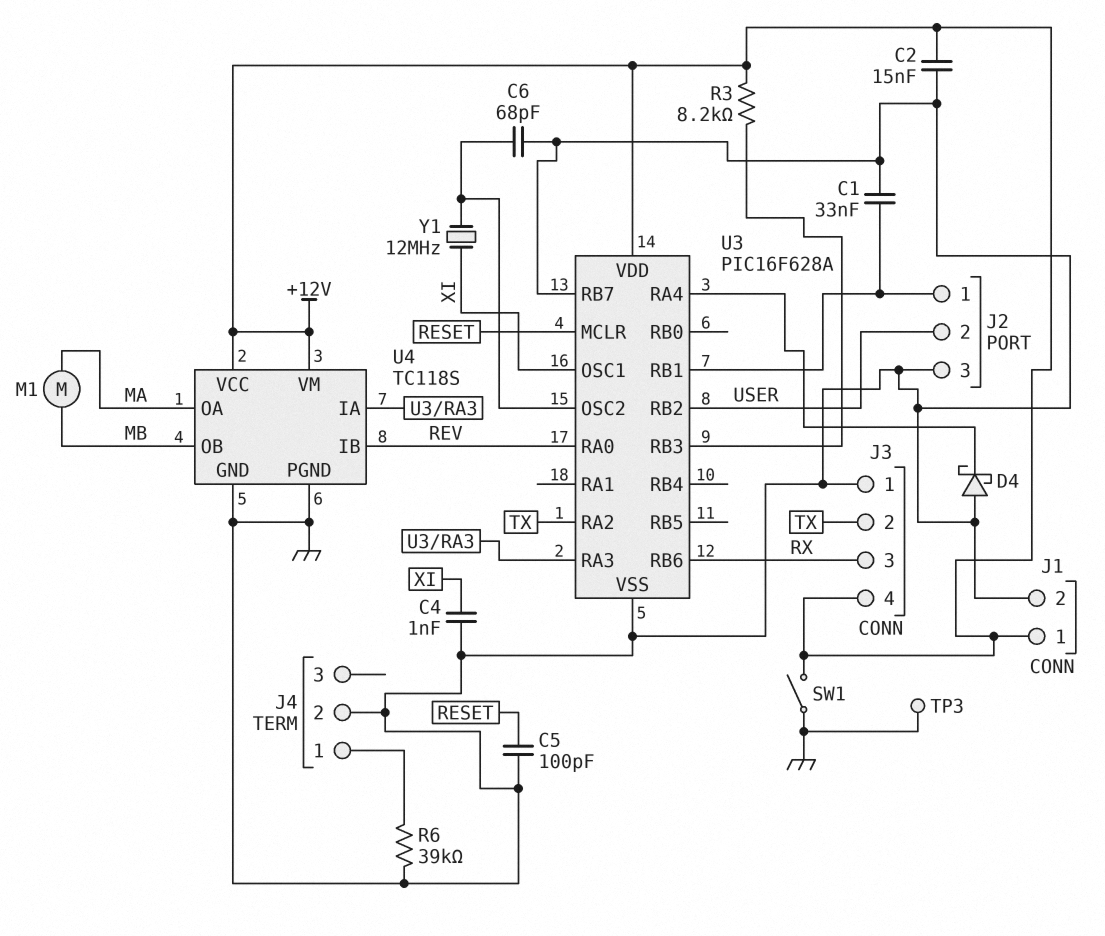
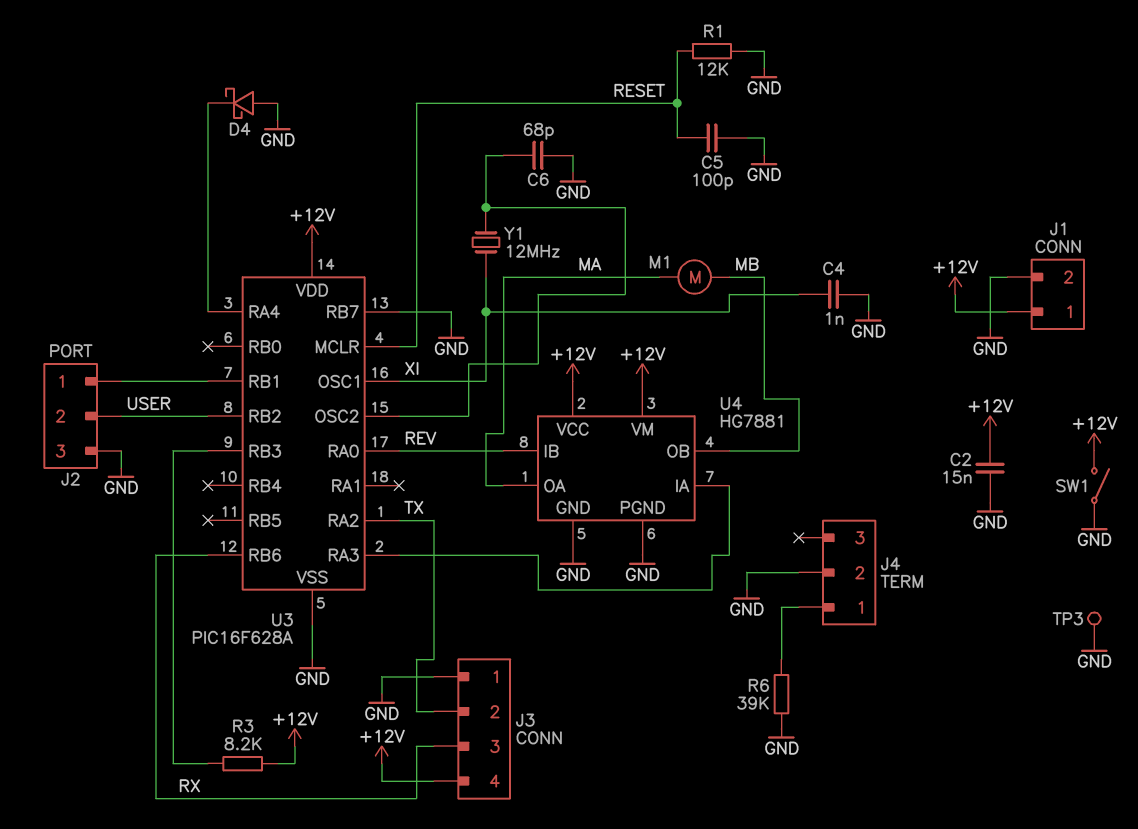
C1: 33nF (GND, J2/1) -> none
R1: none -> 12k (GND, RESET)
U4: TC118S -> HG7881

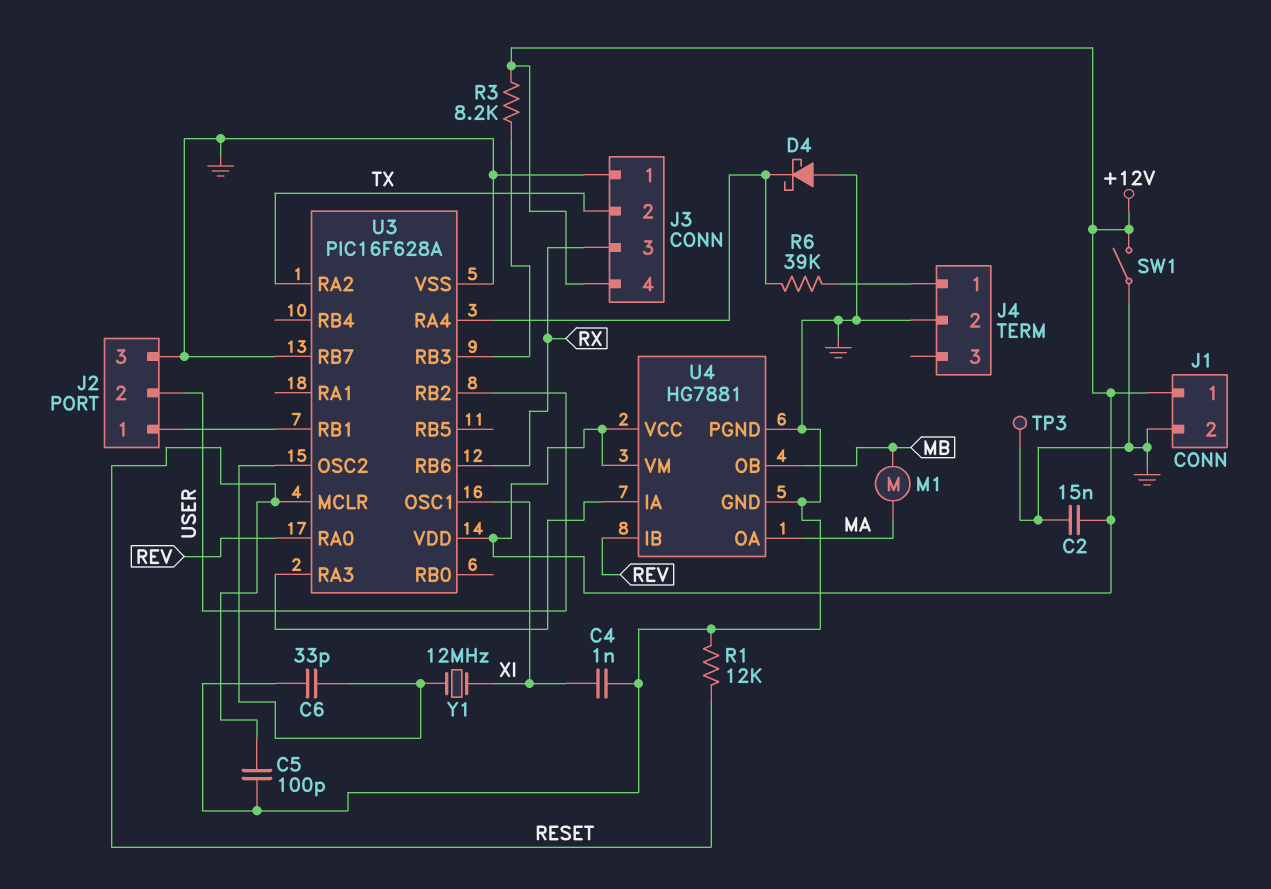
C6: 68pF (GND, U3/OSC2) -> 33pF (GND, U3/OSC2)
R6: 39k (GND, J4/1) -> 39k (J4/1, U3/RA4)

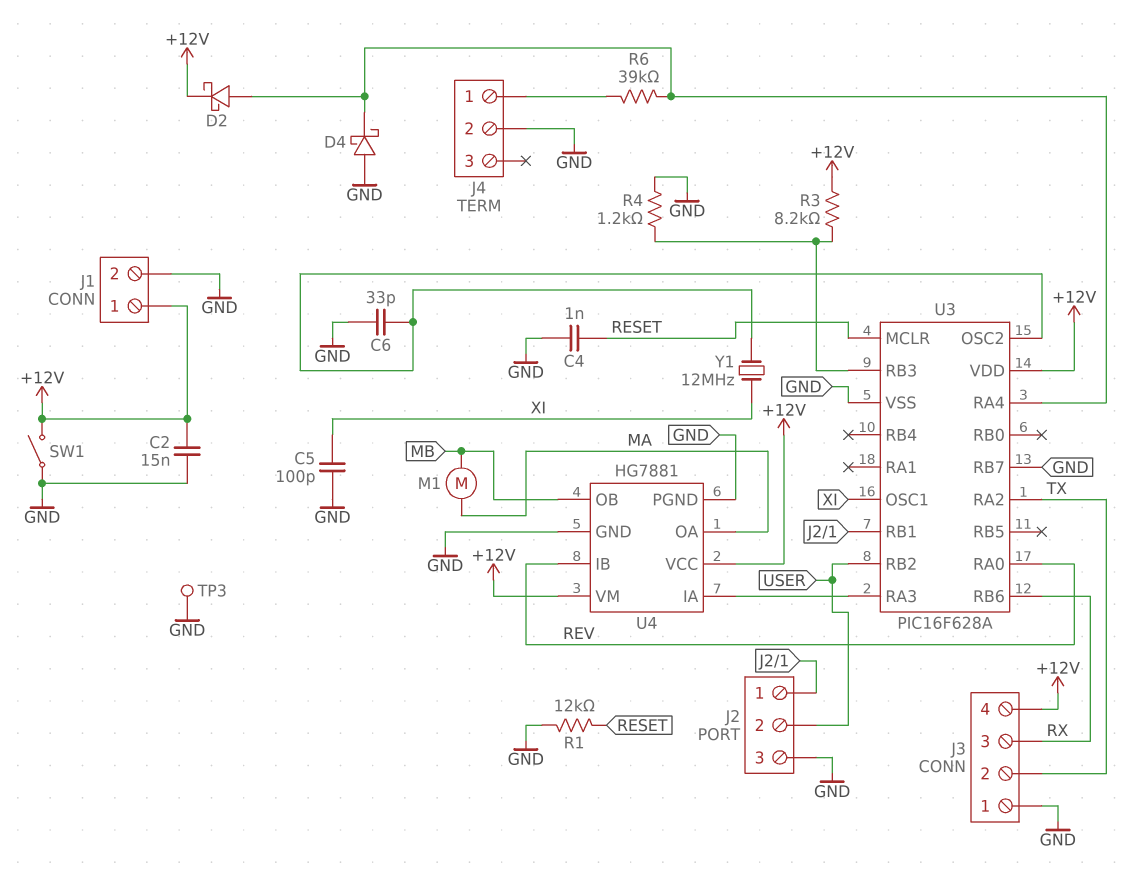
C4: 1nF (GND, XI) -> 1nF (GND, RESET)
C5: 100pF (GND, RESET) -> 100pF (GND, XI)
D2: none -> schottky (A U3/RA4, K +12V)
R4: none -> 1.2k (GND, U3/RB3)

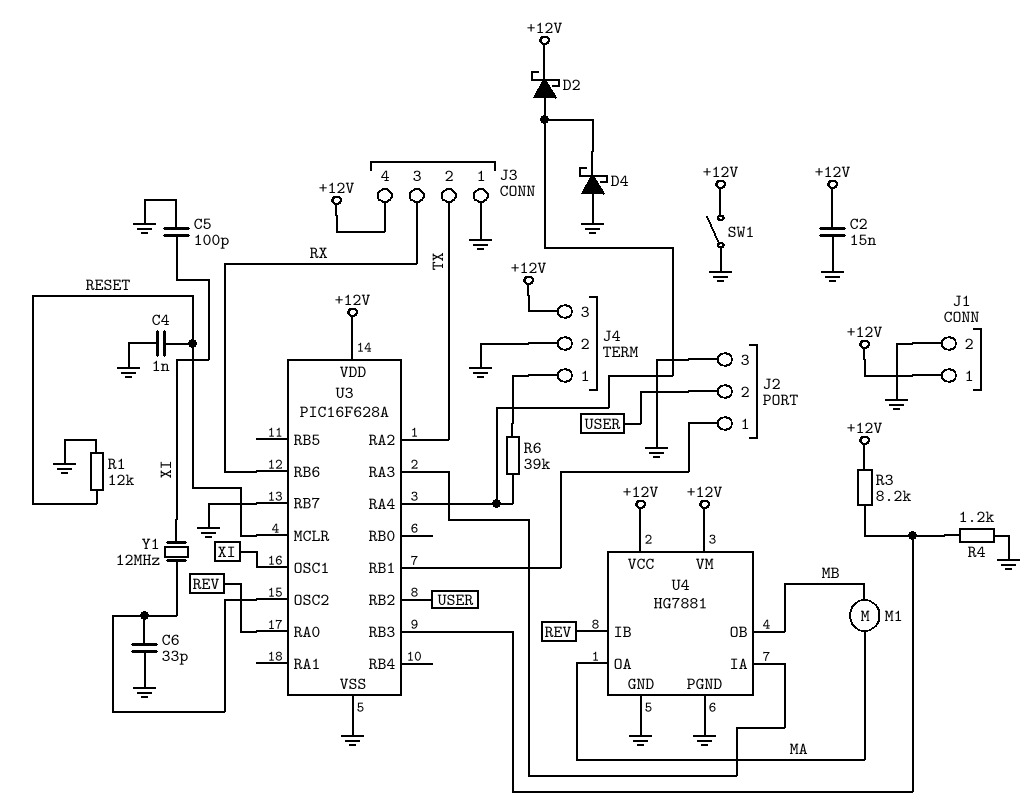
J4 pin 3: none -> +12V
TP3: test point (GND) -> none

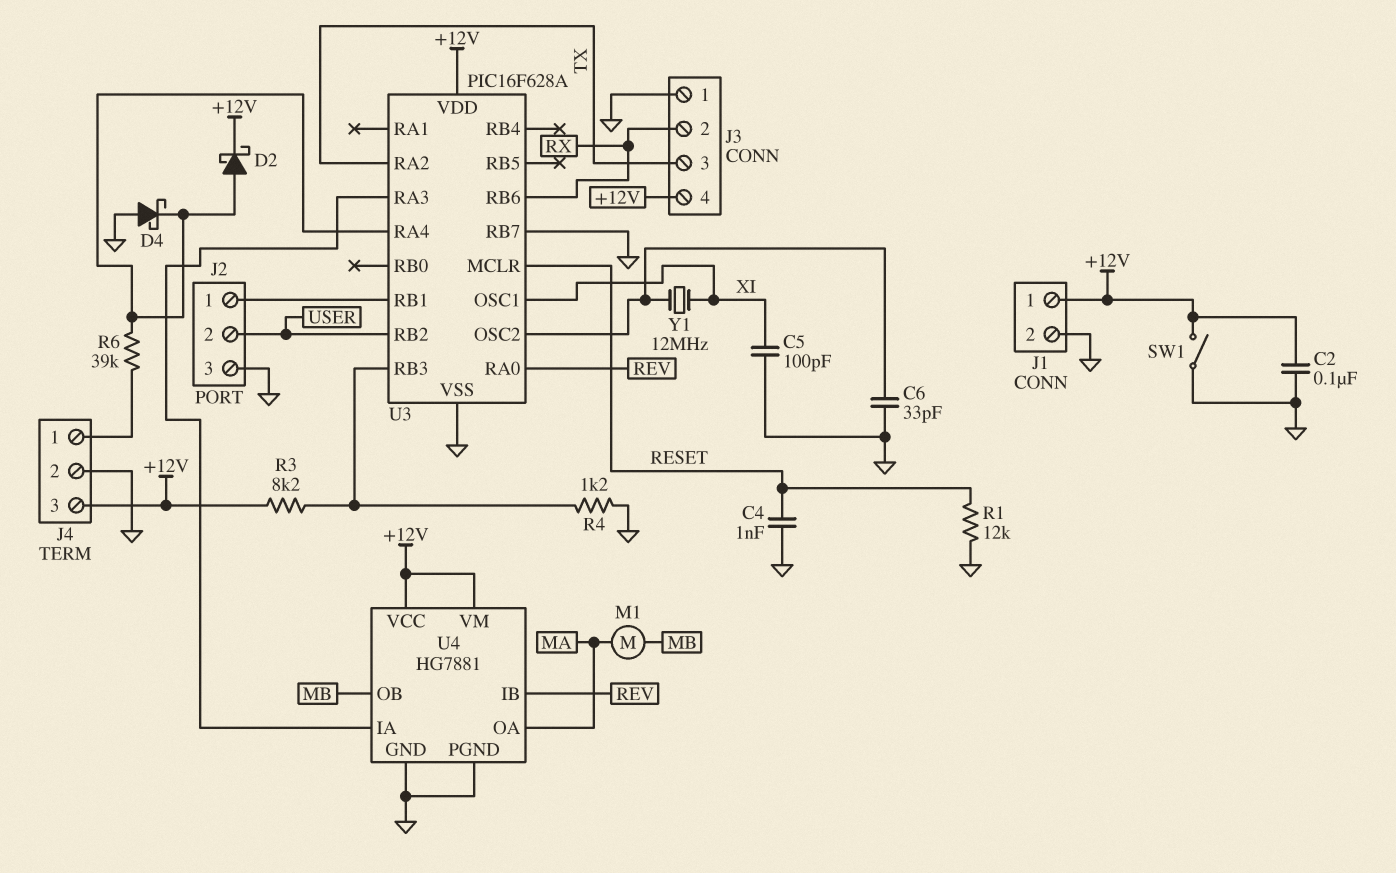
C2: 15nF (+12V, GND) -> 100nF (+12V, GND)
J3 pin 2: TX -> RX
J3 pin 3: RX -> TX

